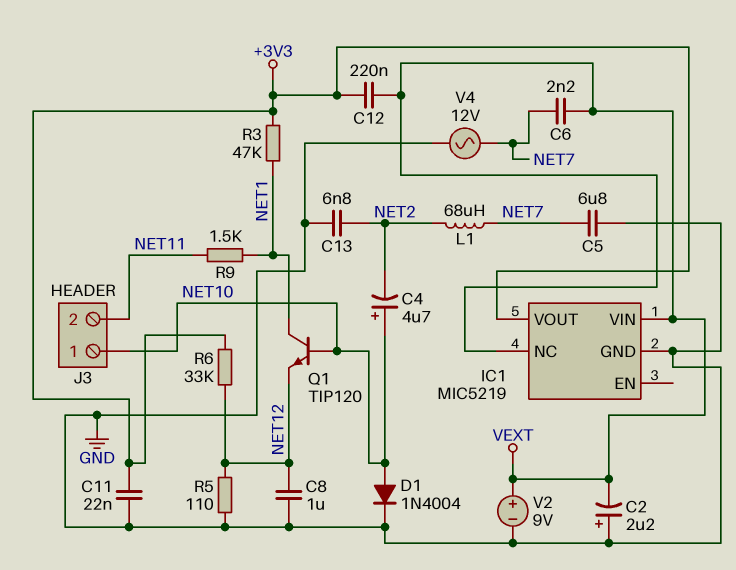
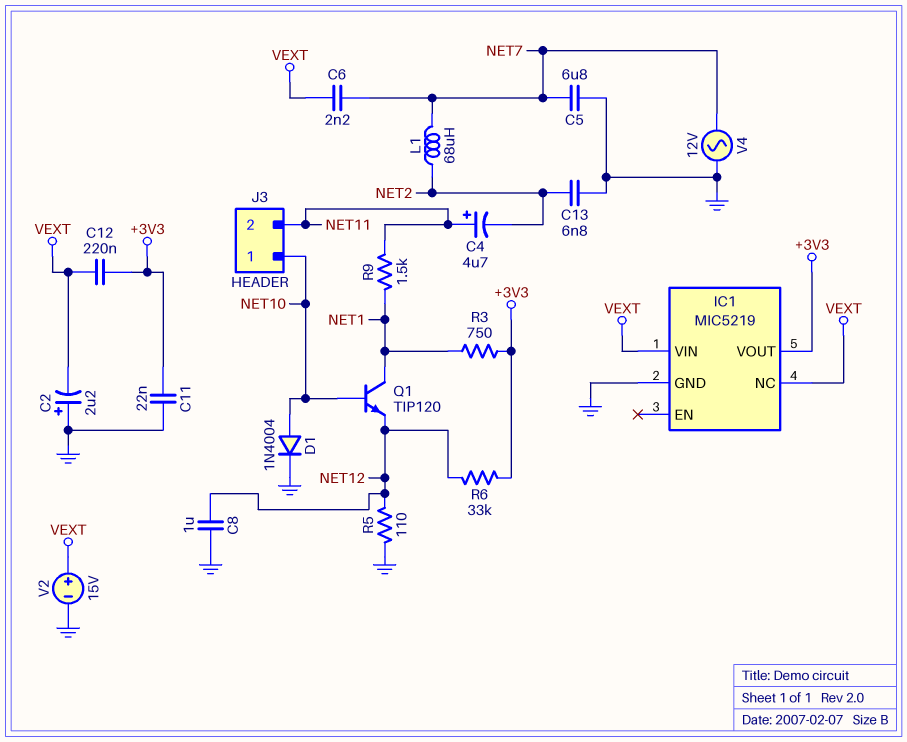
C4: 4.7uF (plus NET10, minus NET2) -> 4.7uF (plus NET11, minus NET2)
R3: 47k (+3V3, NET1) -> 750 (+3V3, NET1)
V2: 9V (plus VEXT, minus GND) -> 15V (plus VEXT, minus GND)

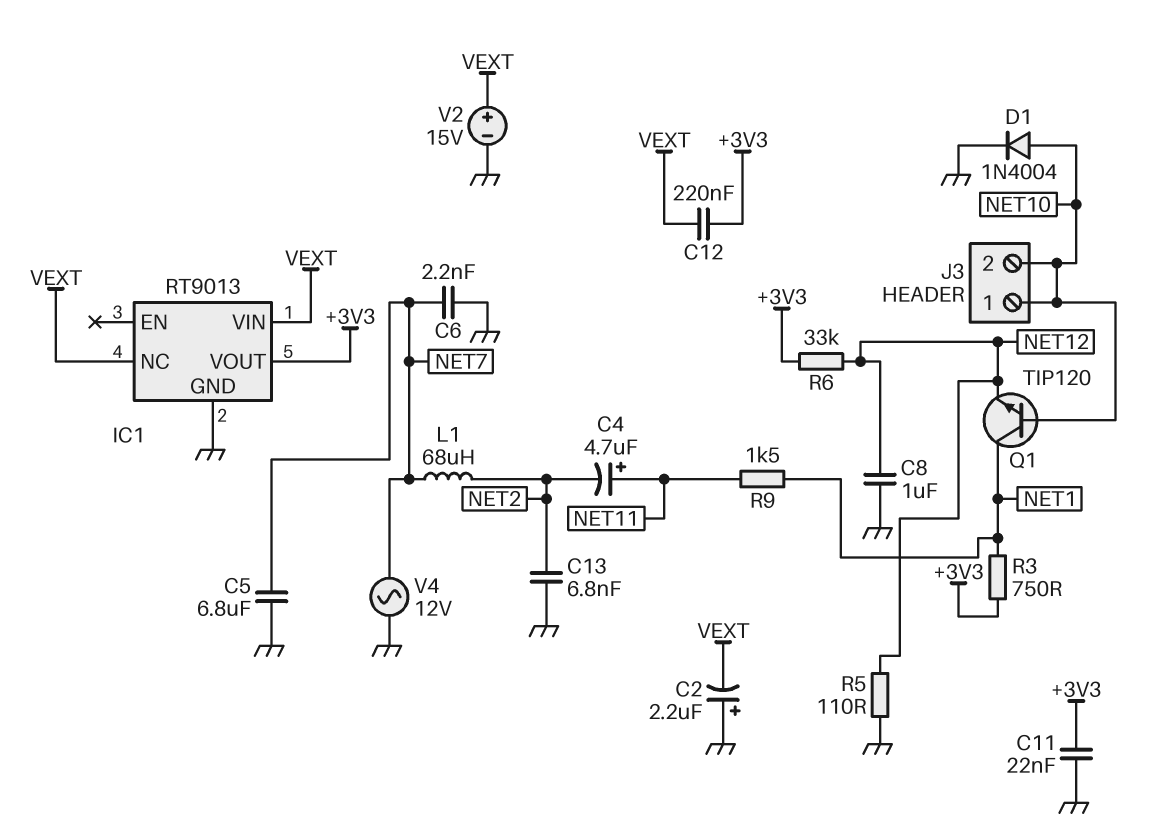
C6: 2.2nF (NET7, VEXT) -> 2.2nF (GND, NET7)
IC1: MIC5219 -> RT9013
J3 pin 2: NET11 -> NET10

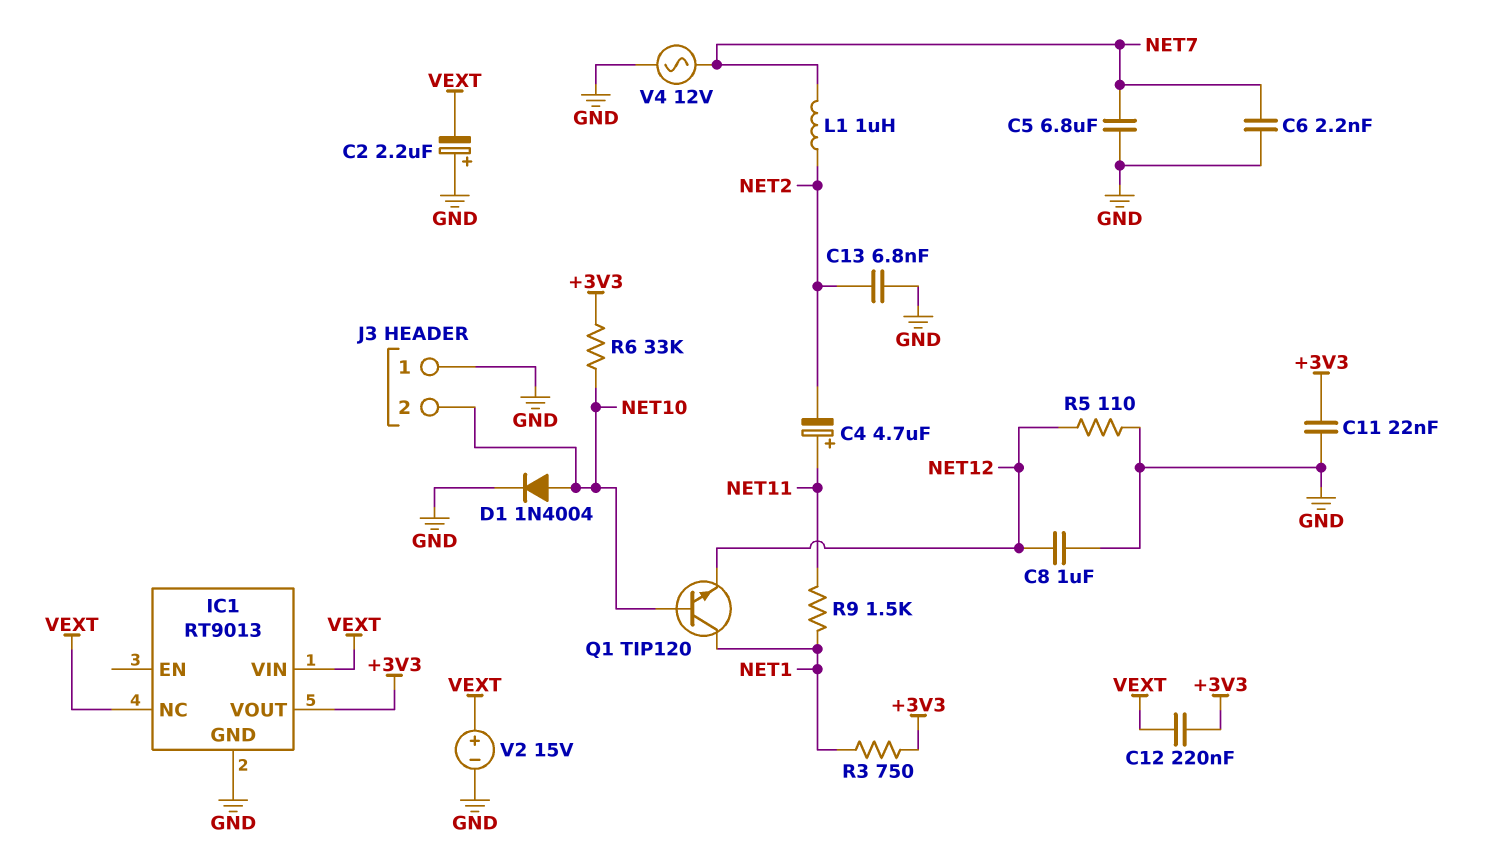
J3 pin 1: NET10 -> GND
L1: 68uH (NET2, NET7) -> 1uH (NET2, NET7)
R6: 33k (+3V3, NET12) -> 33k (+3V3, NET10)

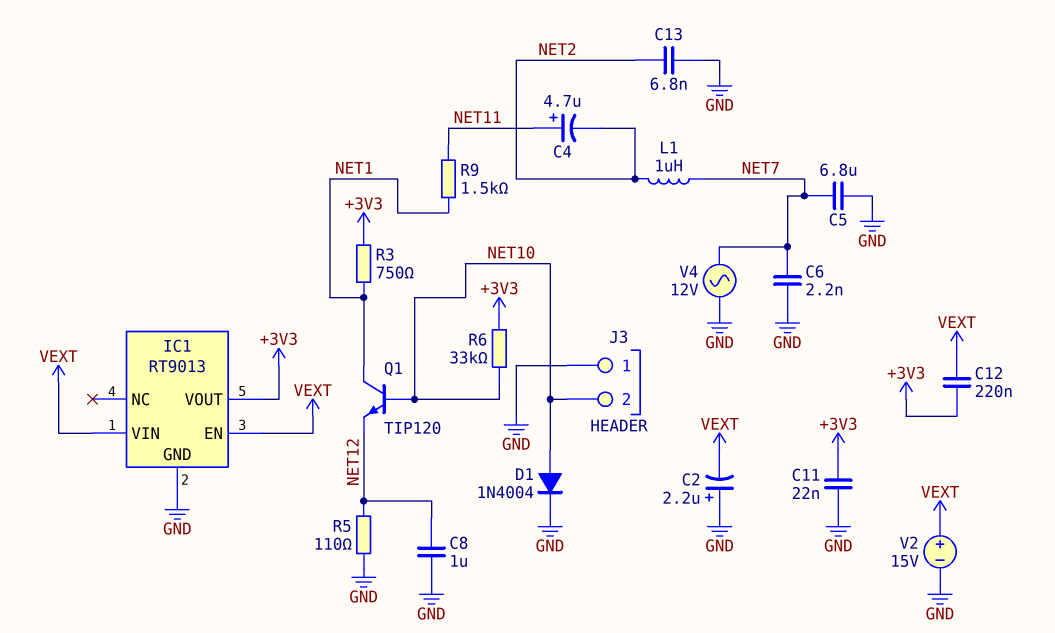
IC1 pin EN: none -> VEXT
IC1 pin NC: VEXT -> none

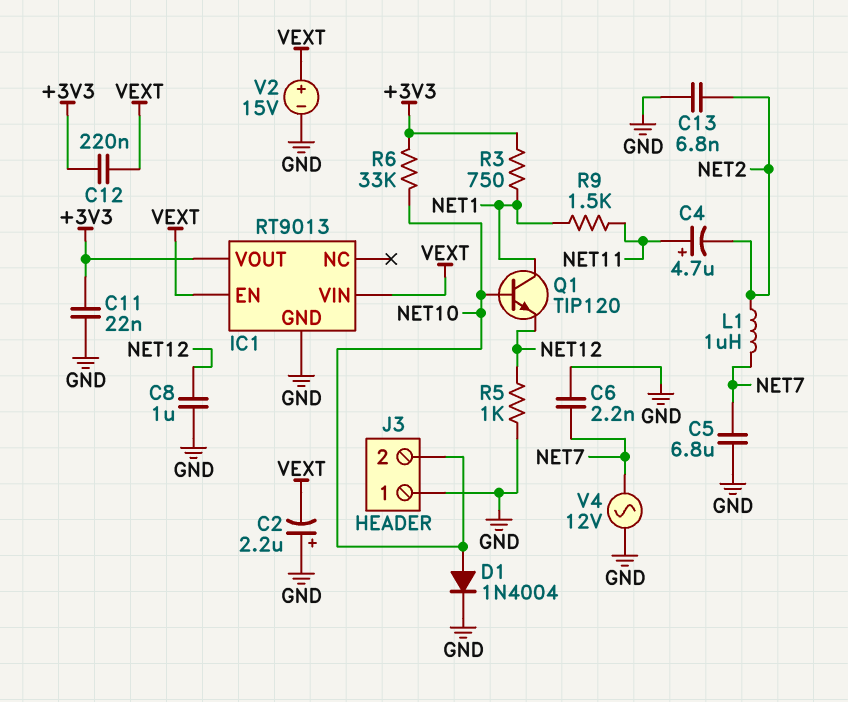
R5: 110 (GND, NET12) -> 1k (GND, NET12)

